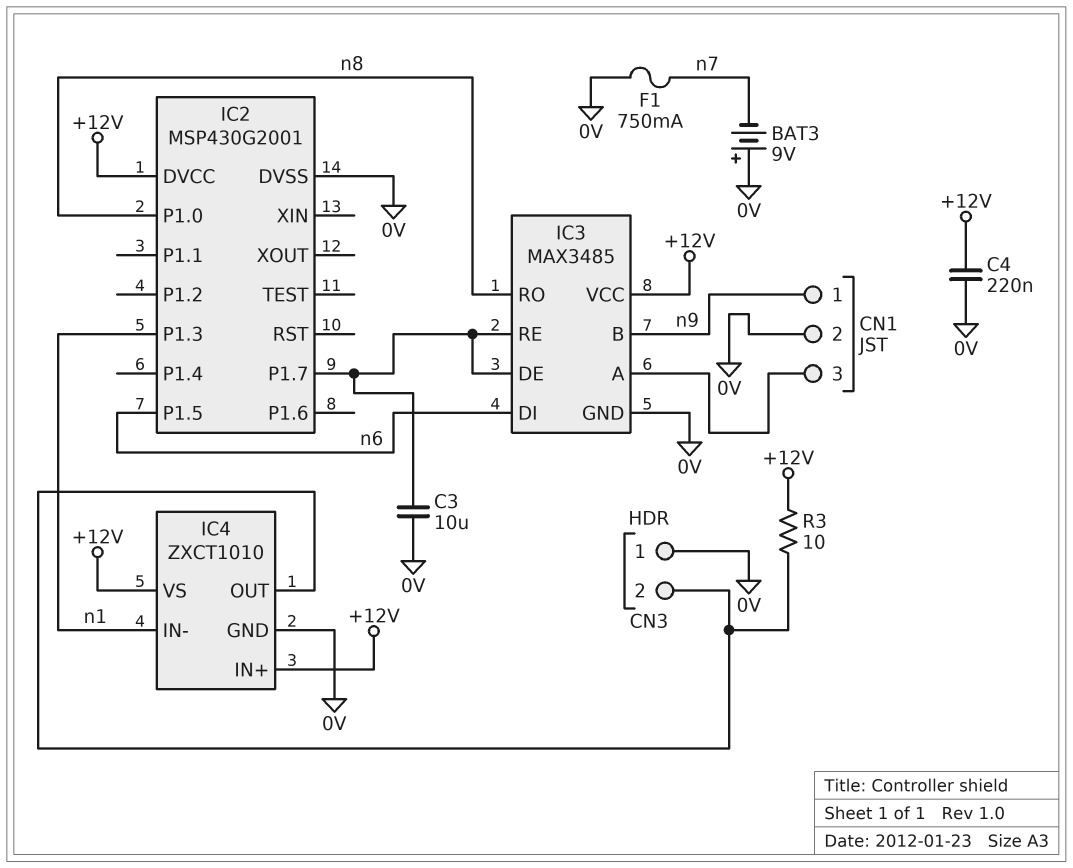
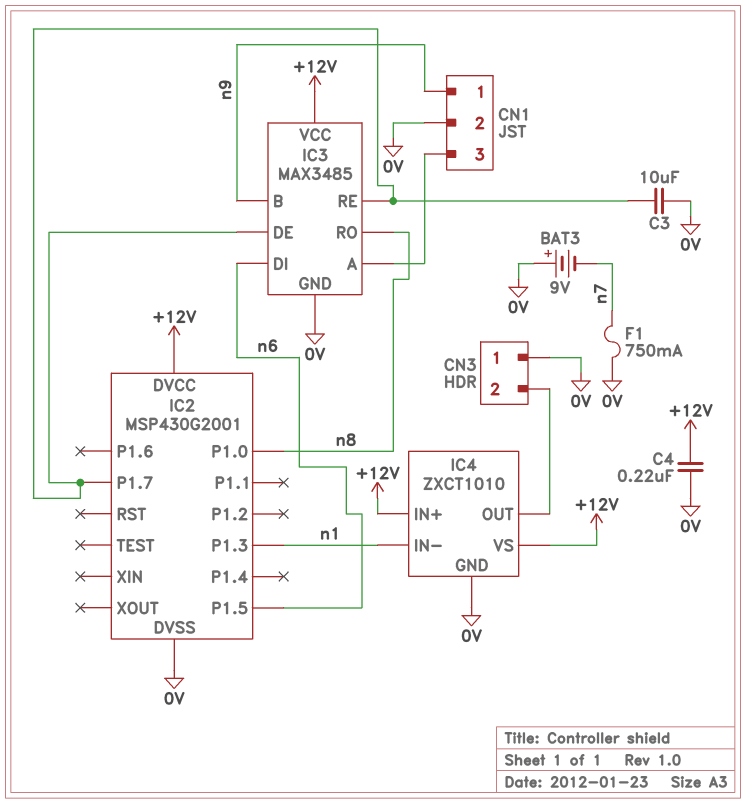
R3: 10 (+12V, CN3/2) -> none

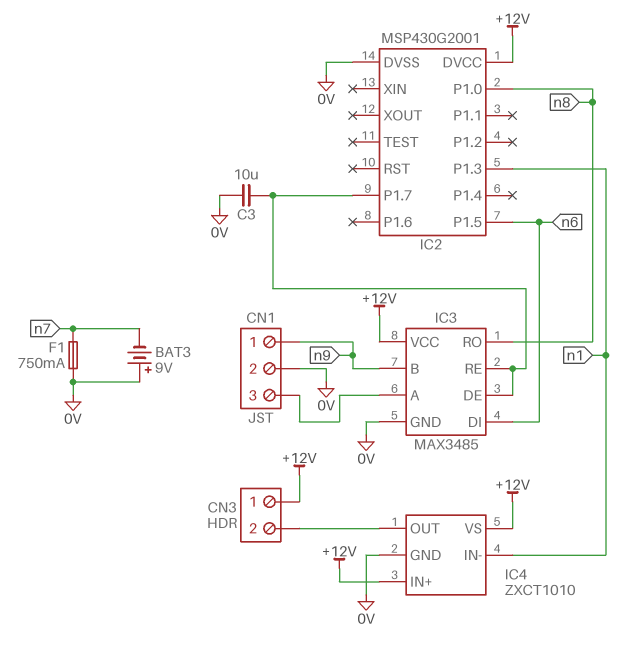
C4: 220nF (+12V, 0V) -> none
CN3 pin 1: 0V -> +12V

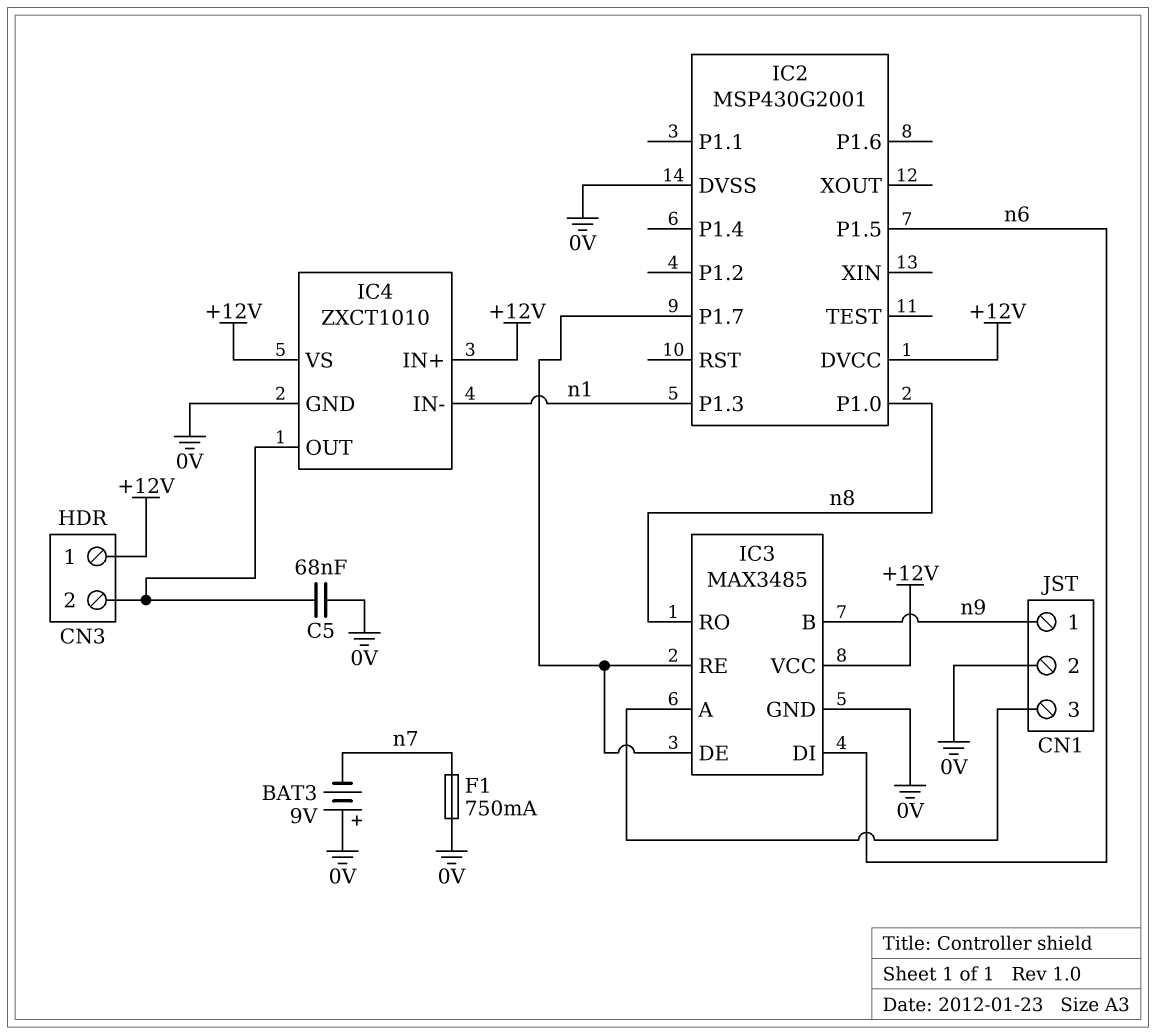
C3: 10uF (0V, IC2/P1.7) -> none
C5: none -> 68nF (0V, CN3/2)

